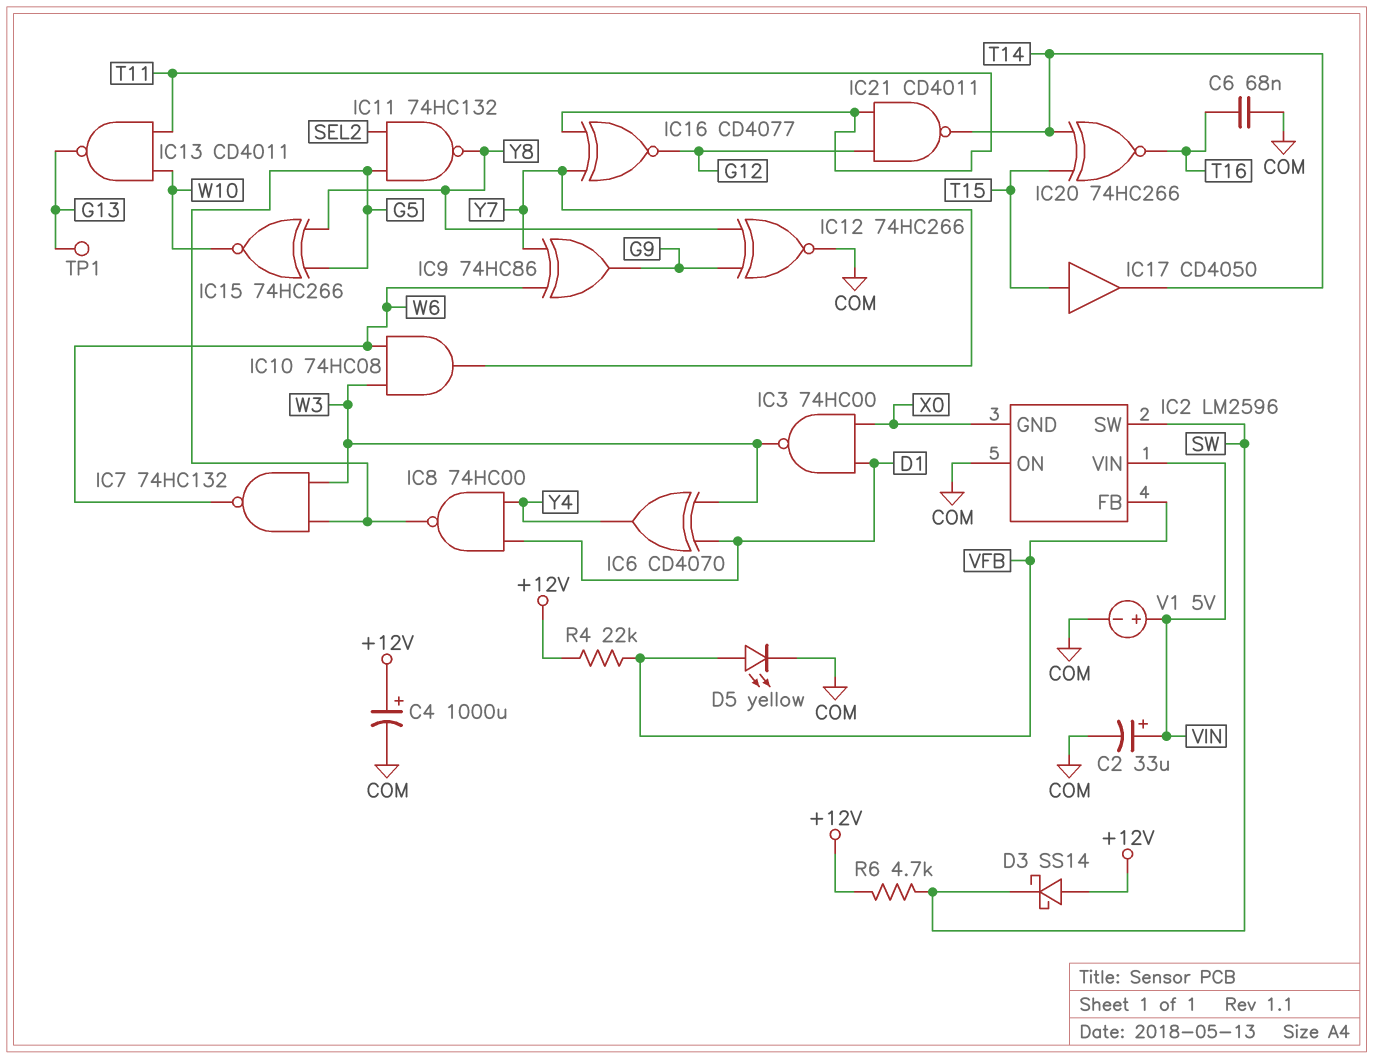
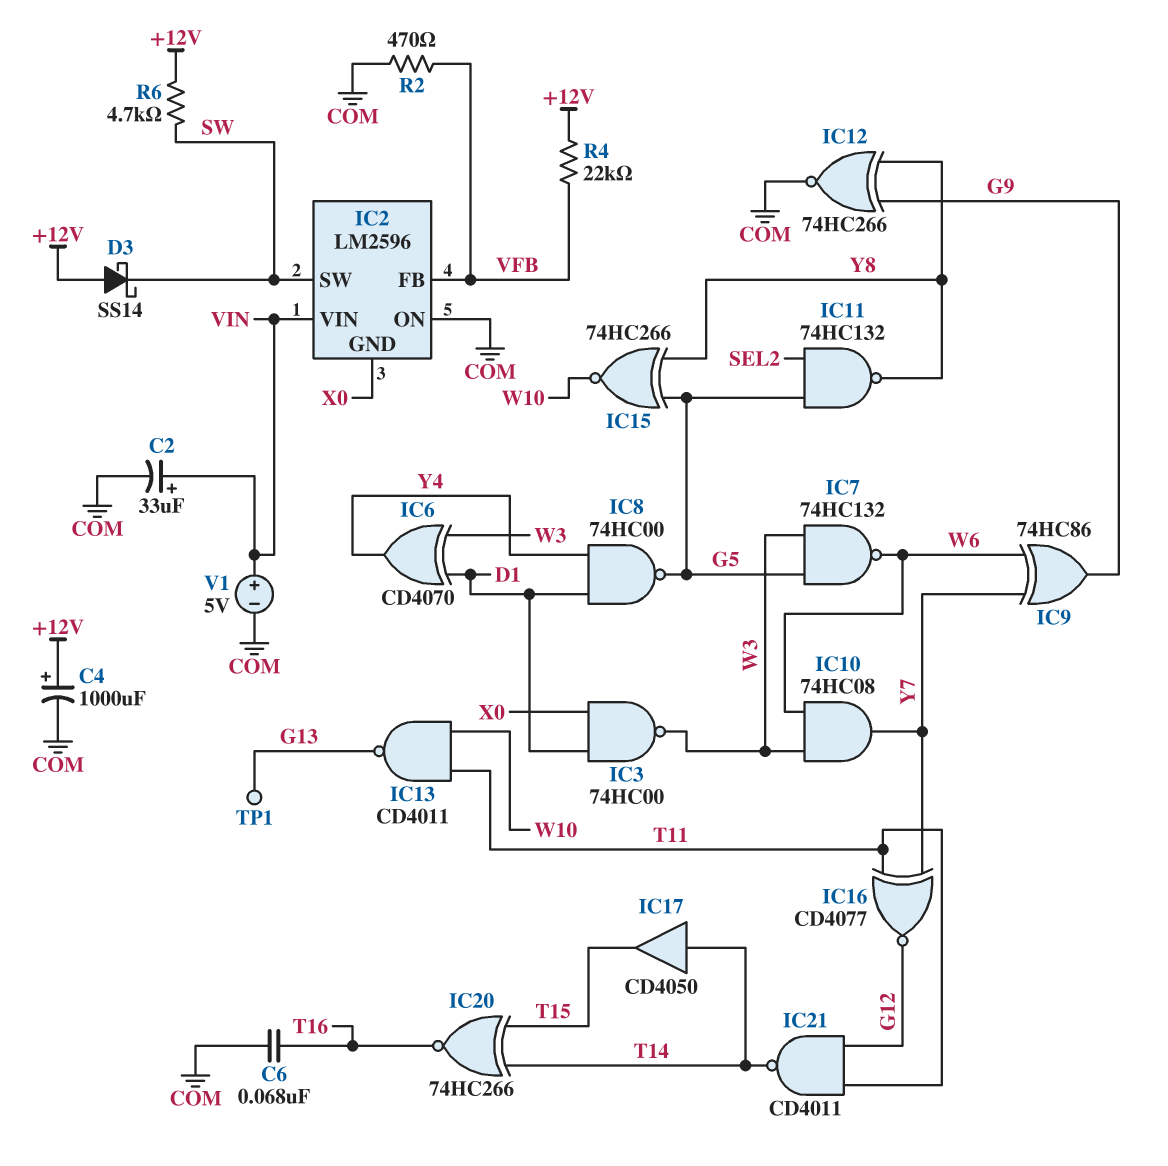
D5: LED yellow (A VFB, K COM) -> none
IC17: buffer CD4050 (in T15, out T14) -> buffer CD4050 (in T14, out T15)
R2: none -> 470 (COM, VFB)

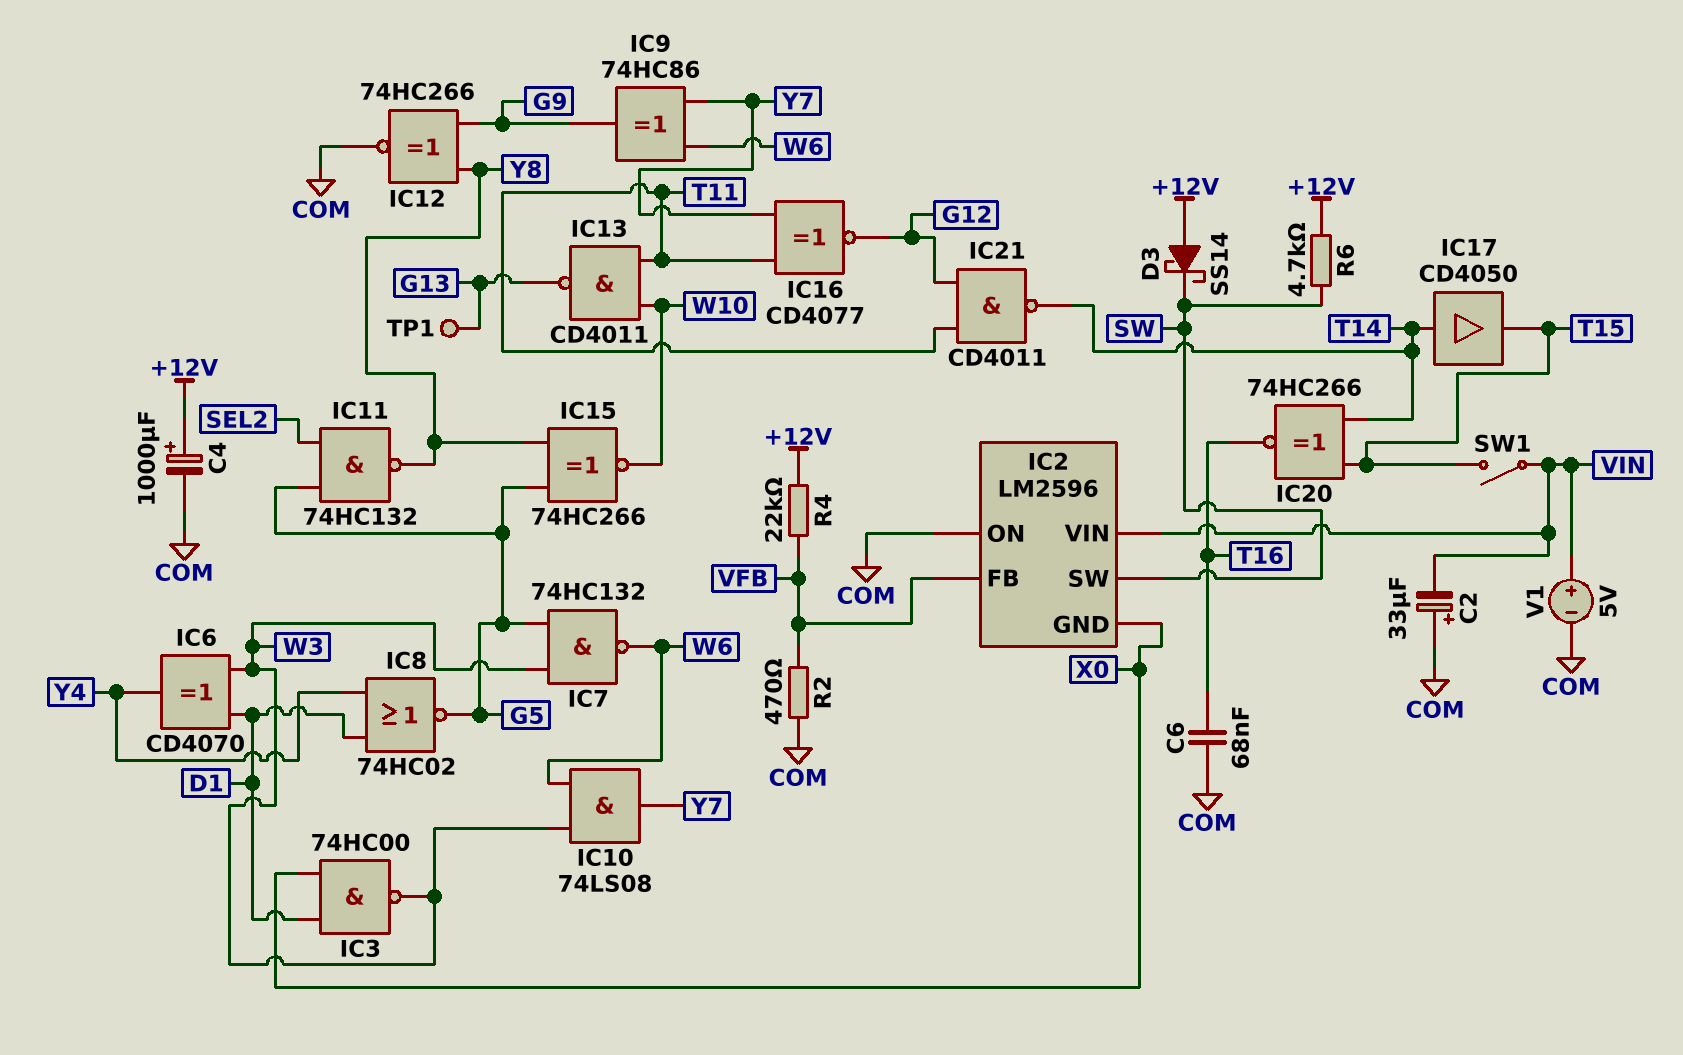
C2: 33uF (plus VIN, minus COM) -> 33uF (plus COM, minus VIN)
IC8: NAND 74HC00 (in D1, in Y4, out G5) -> NOR 74HC02 (in D1, in Y4, out G5)
IC10: AND 74HC08 (in W3, in W6, out Y7) -> AND 74LS08 (in W3, in W6, out Y7)
SW1: none -> switch (T15, VIN)

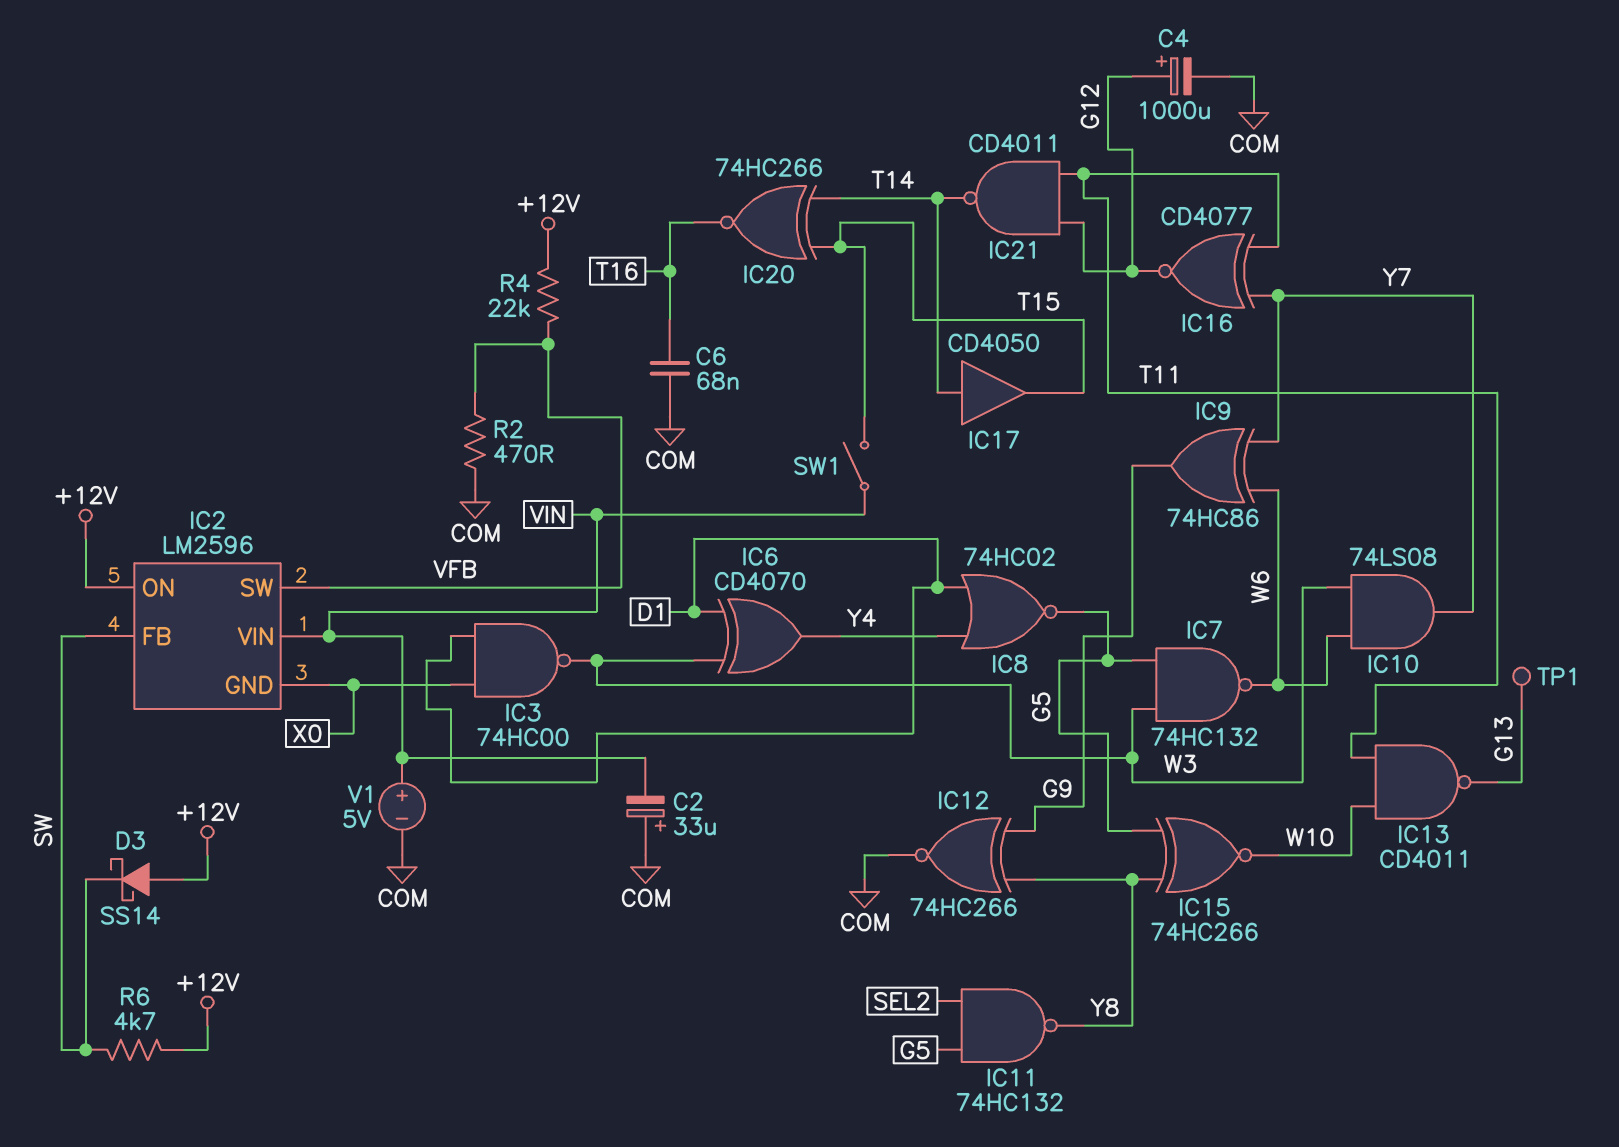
C4: 1000uF (plus +12V, minus COM) -> 1000uF (plus G12, minus COM)
IC2 pin FB: VFB -> SW
IC2 pin ON: COM -> +12V
IC2 pin SW: SW -> VFB

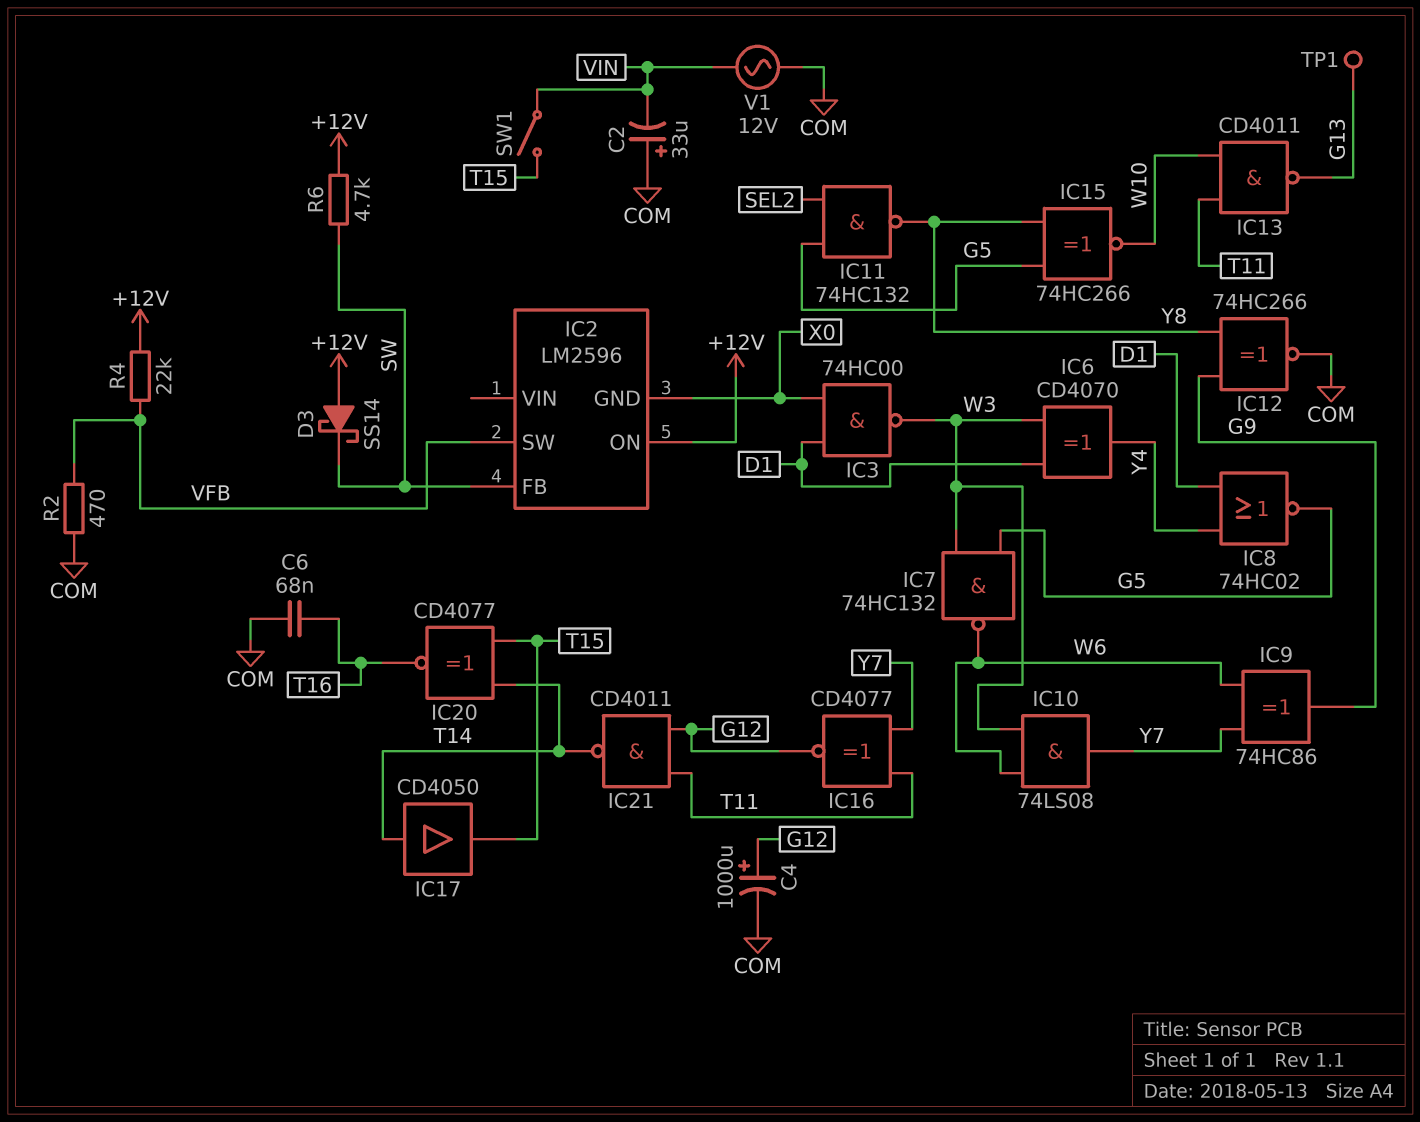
IC2 pin VIN: VIN -> none
IC20: XNOR 74HC266 (in T14, in T15, out T16) -> XNOR CD4077 (in T14, in T15, out T16)
V1: 5V (plus VIN, minus COM) -> AC 12V (COM, VIN)

